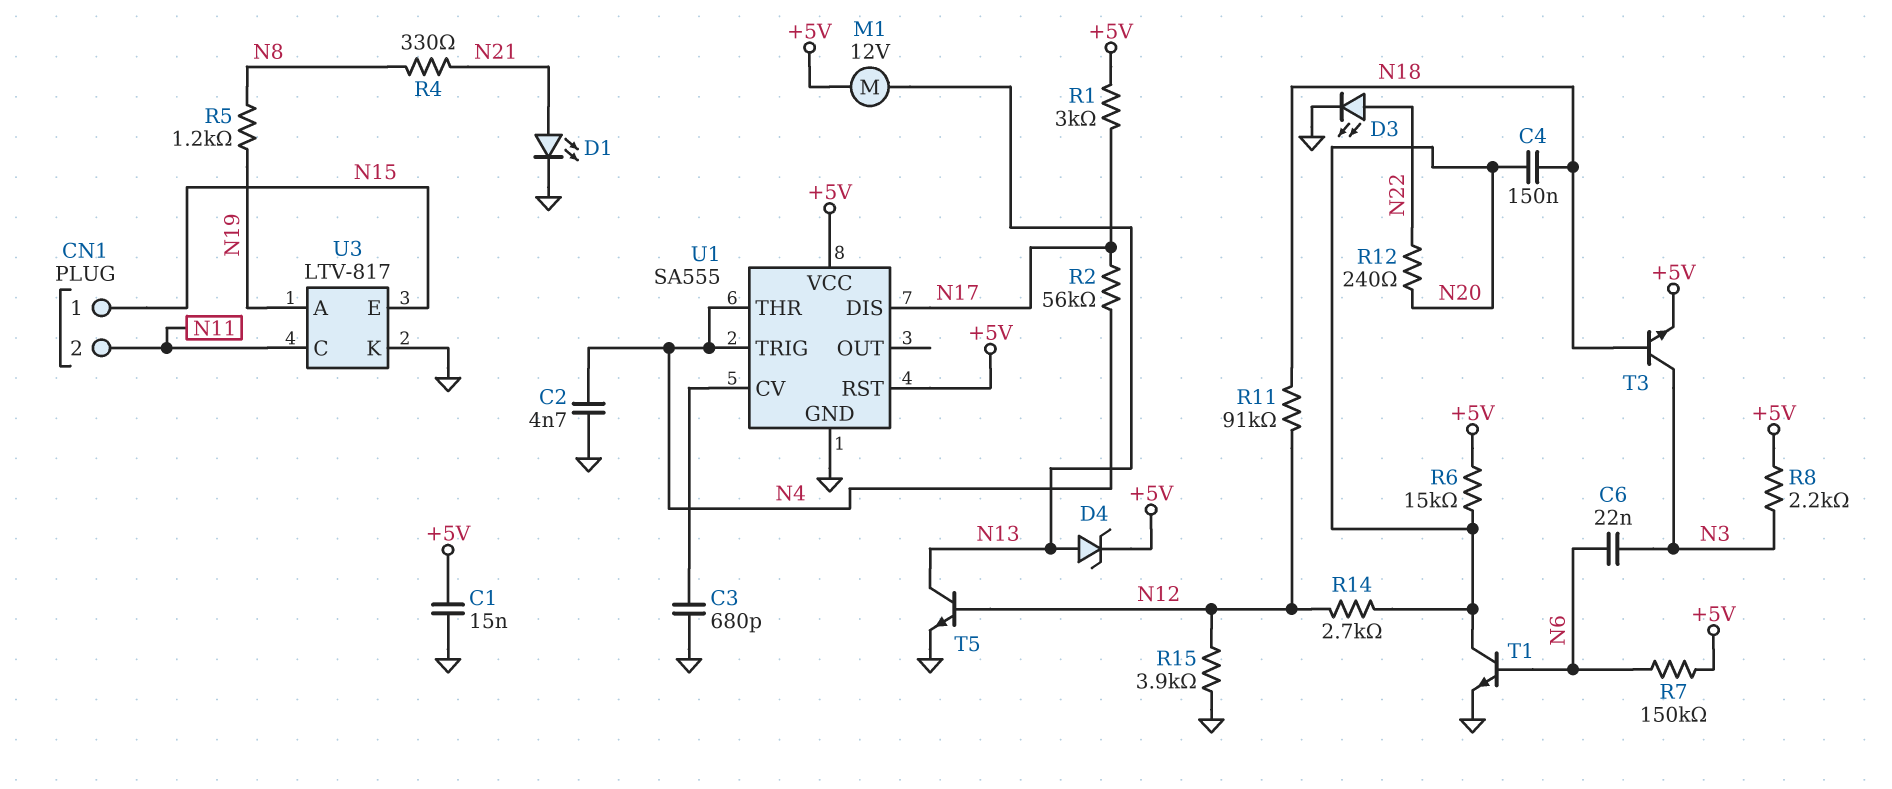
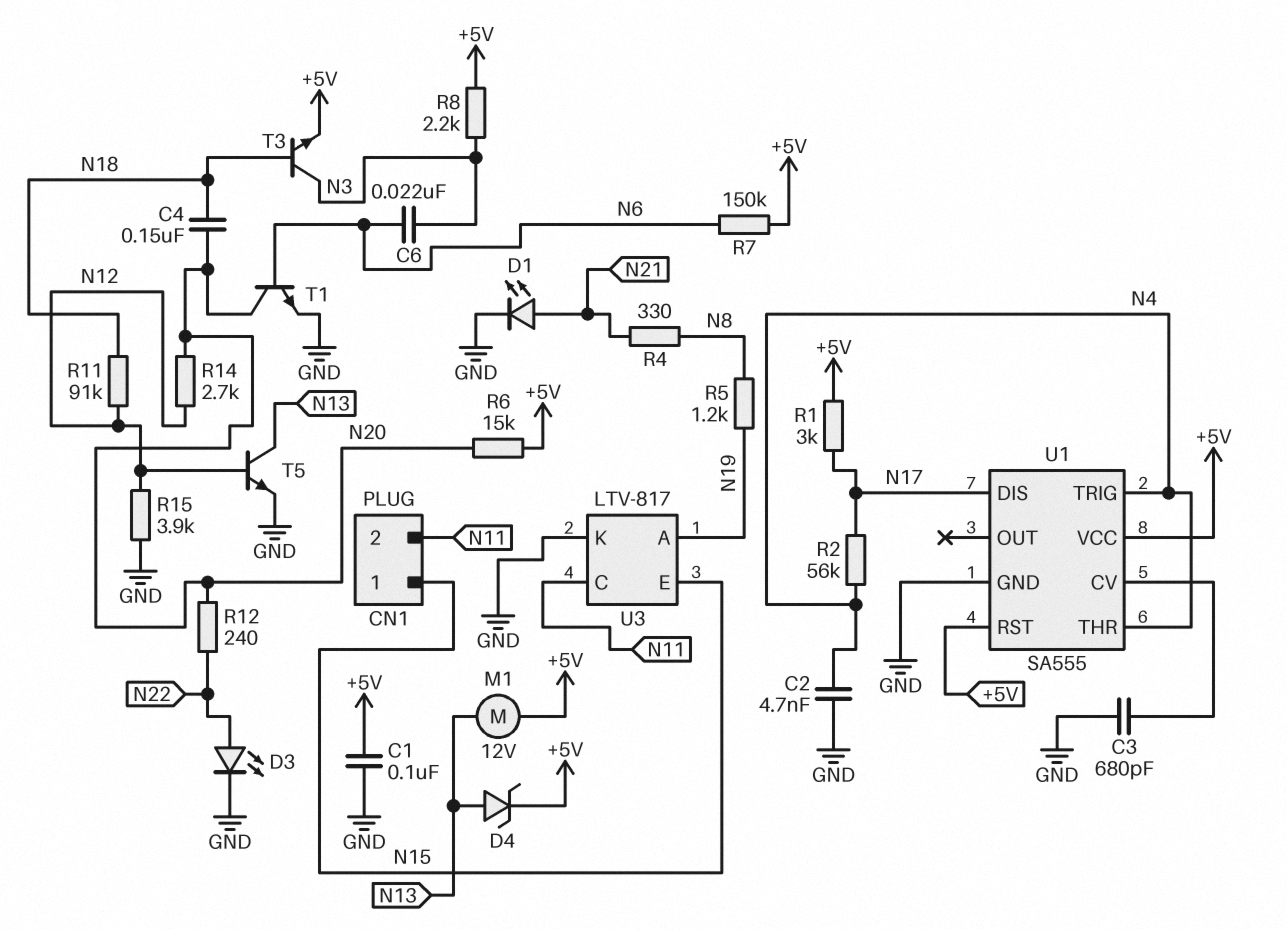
C1: 15nF (+5V, GND) -> 100nF (+5V, GND)

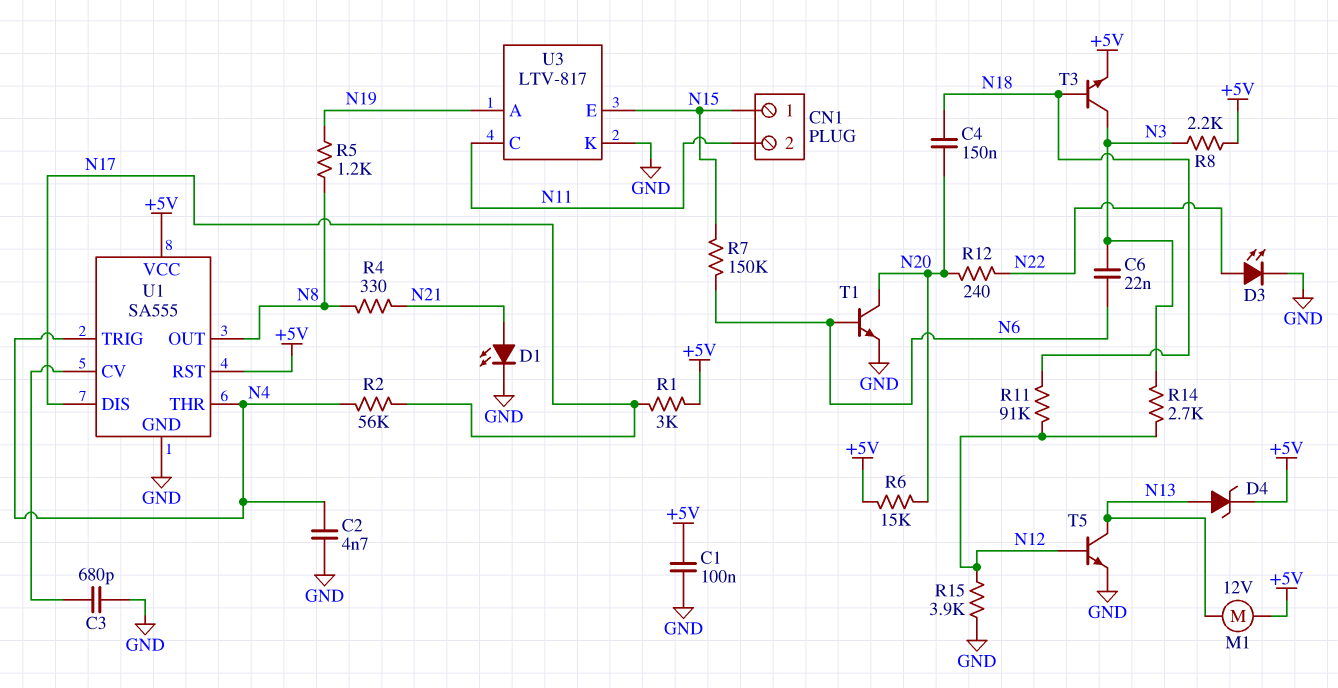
R7: 150k (+5V, N6) -> 150k (N6, N15)
R14: 2.7k (N12, N20) -> 2.7k (N3, N12)
U1 pin OUT: none -> N8

